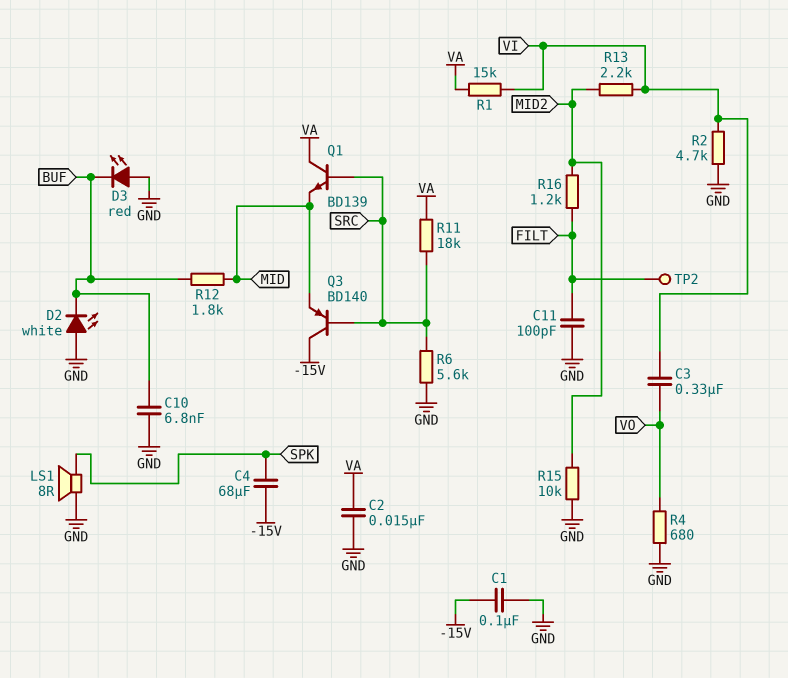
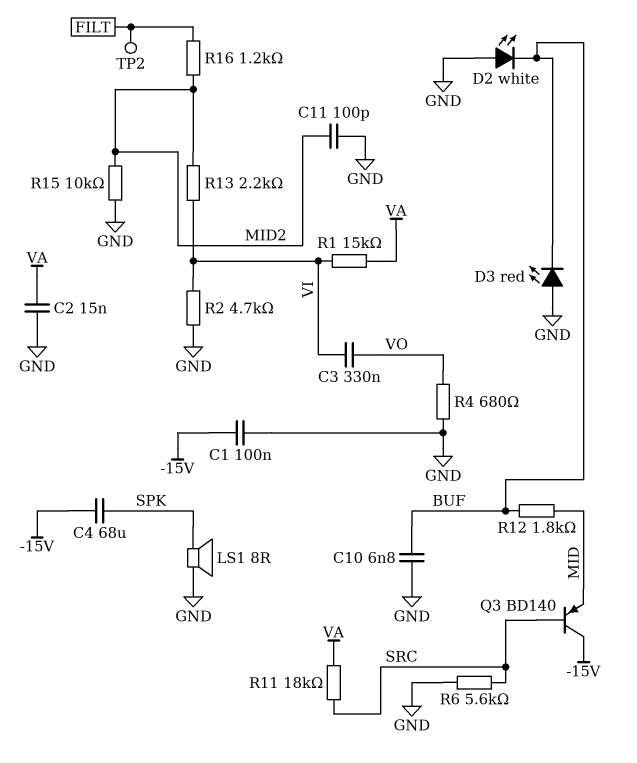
C11: 100pF (FILT, GND) -> 100pF (GND, MID2)
Q1: NPN BD139 (B SRC, C VA, E MID) -> none

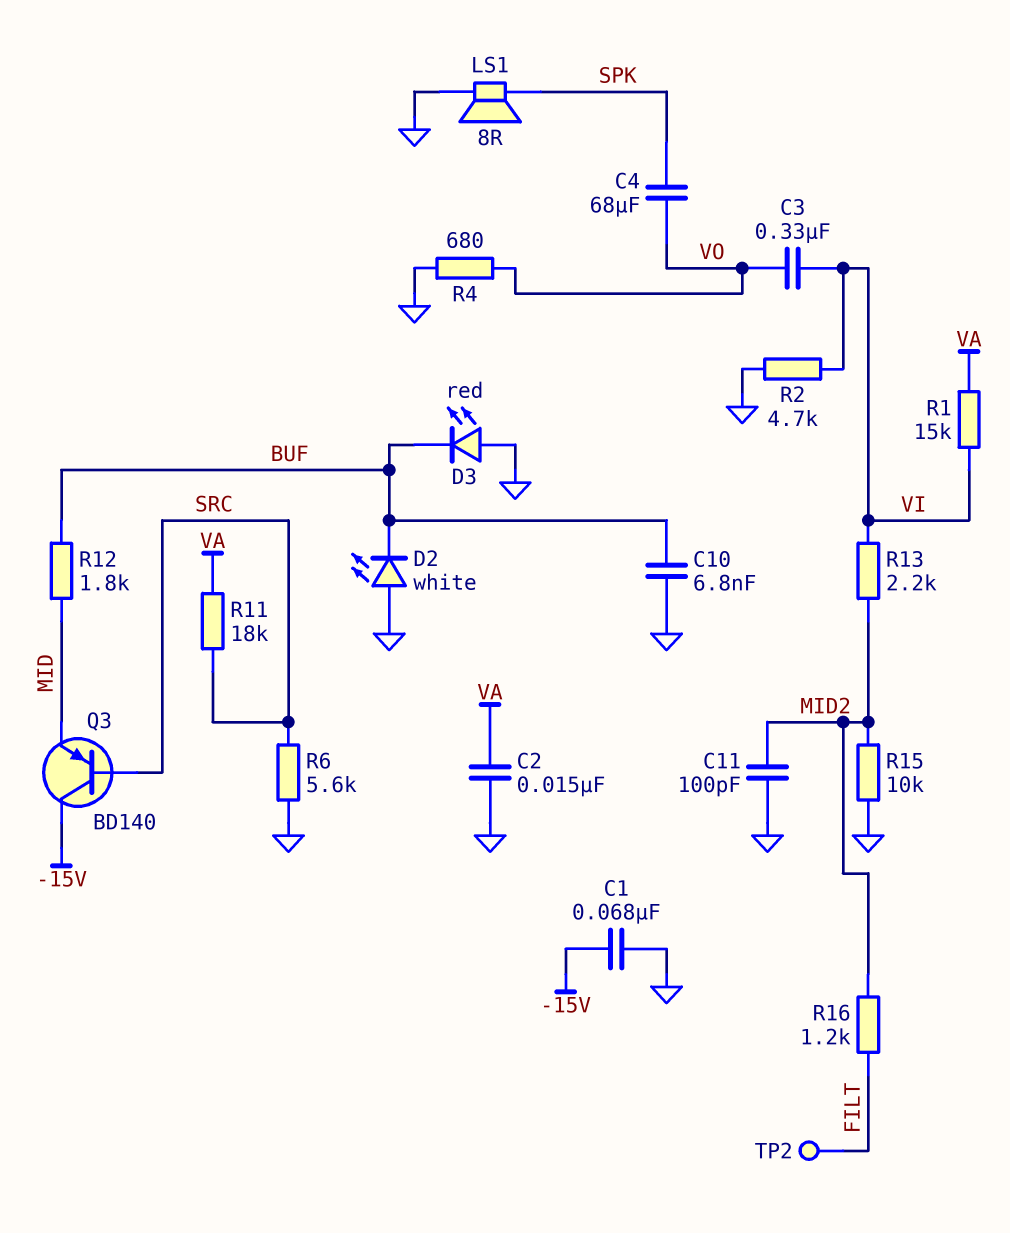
C1: 100nF (-15V, GND) -> 68nF (-15V, GND)
C4: 68uF (-15V, SPK) -> 68uF (SPK, VO)

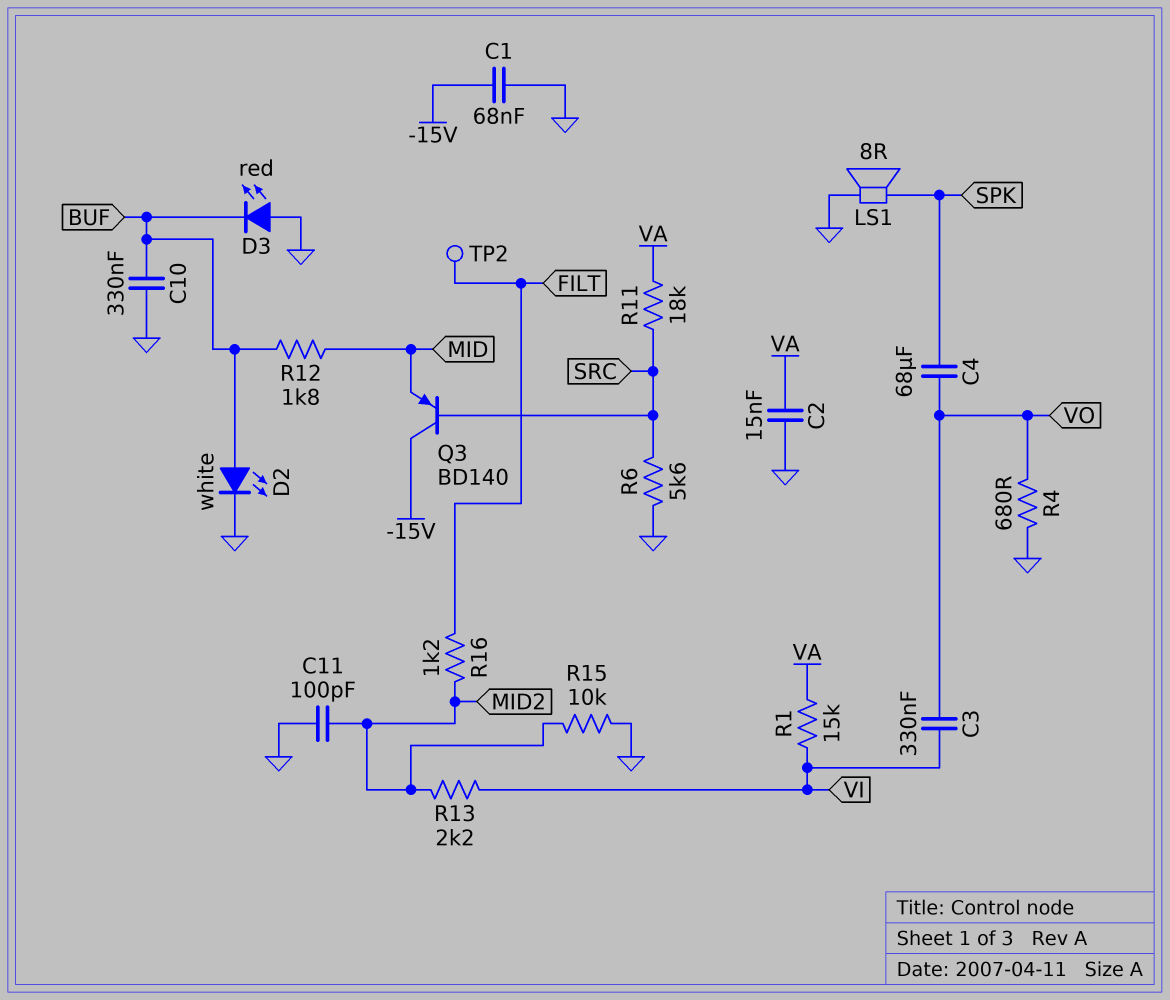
C10: 6.8nF (BUF, GND) -> 330nF (BUF, GND)
D2: LED white (A GND, K BUF) -> LED white (A BUF, K GND)
R2: 4.7k (GND, VI) -> none

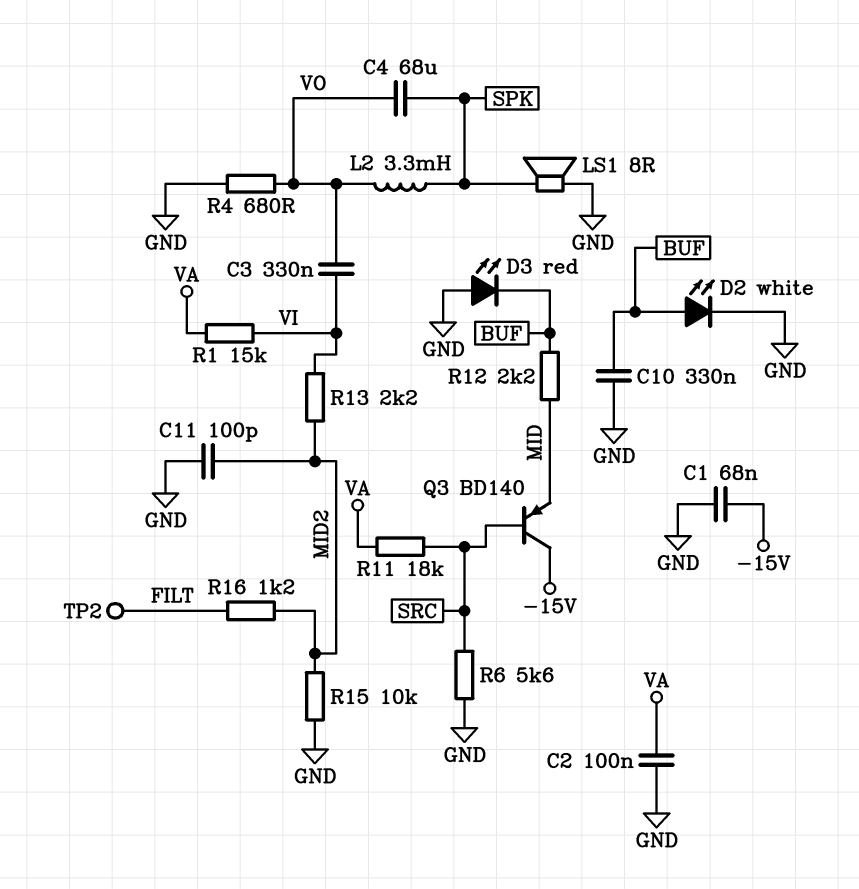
C2: 15nF (GND, VA) -> 100nF (GND, VA)
L2: none -> 3.3mH (SPK, VO)
R12: 1.8k (BUF, MID) -> 2.2k (BUF, MID)

